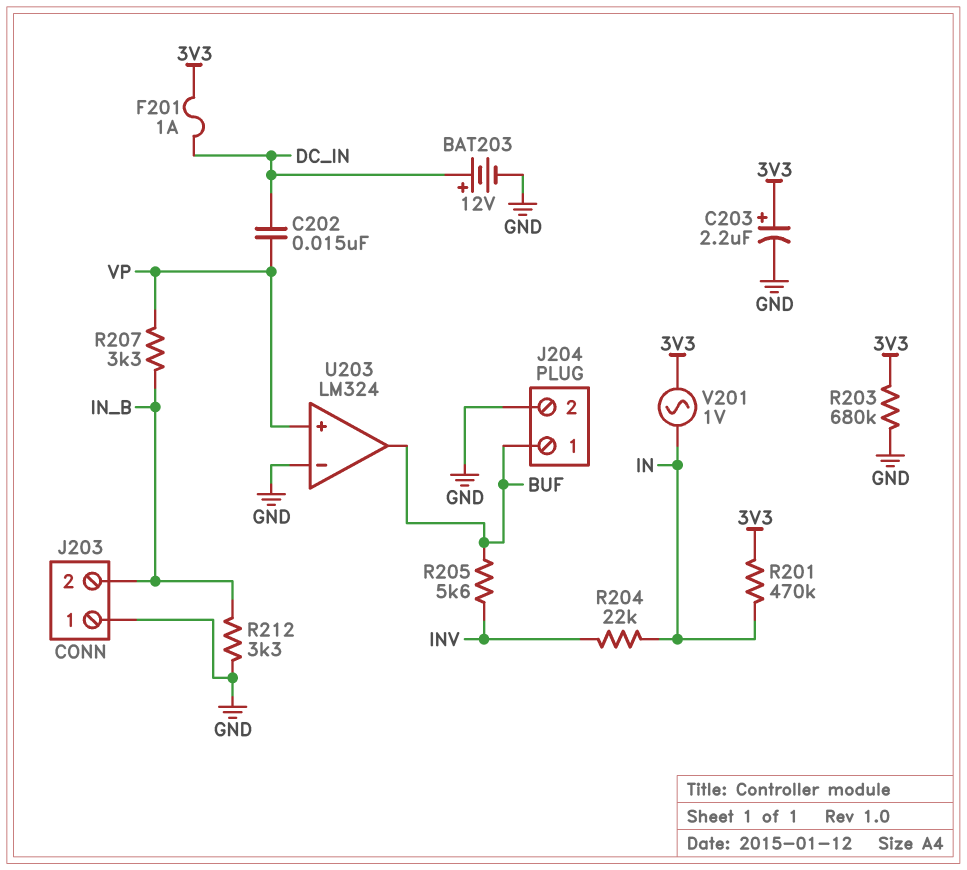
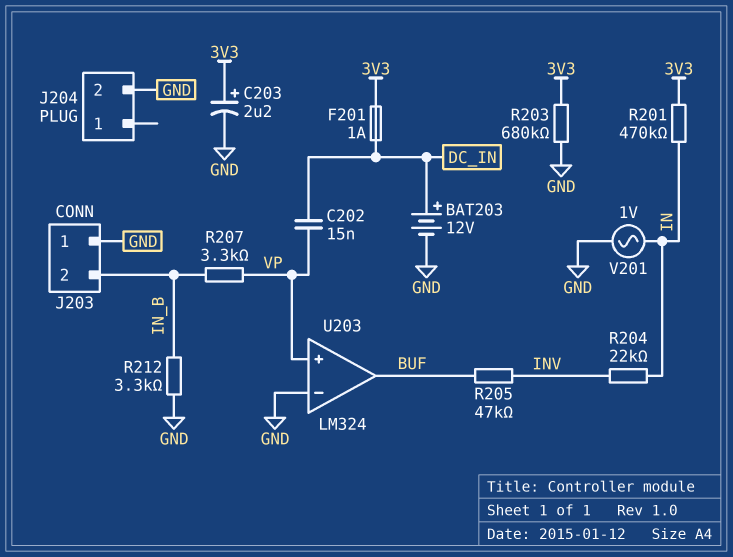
J204 pin 1: BUF -> none
R205: 5.6k (BUF, INV) -> 47k (BUF, INV)
V201: AC 1V (3V3, IN) -> AC 1V (GND, IN)

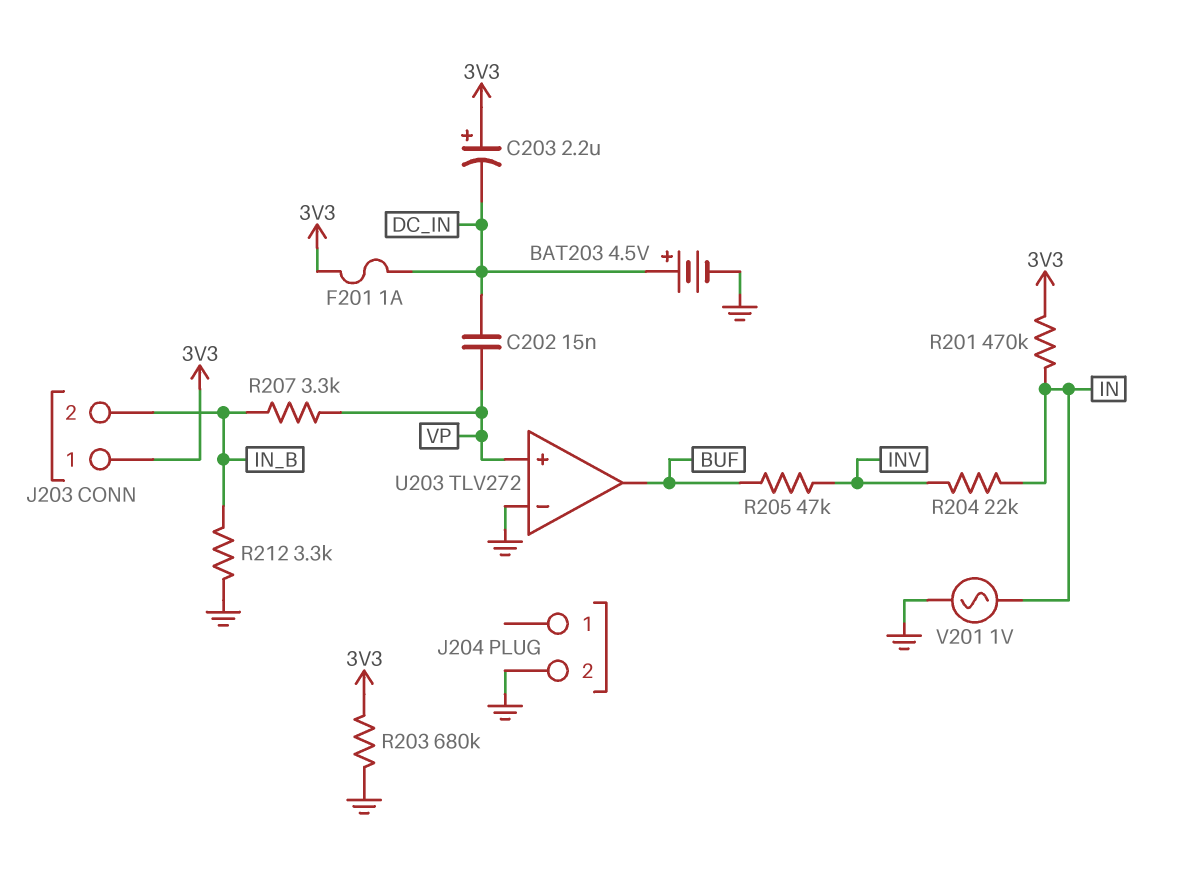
BAT203: 12V (plus DC_IN, minus GND) -> 4.5V (plus DC_IN, minus GND)
C203: 2.2uF (plus 3V3, minus GND) -> 2.2uF (plus 3V3, minus DC_IN)
J203 pin 1: GND -> 3V3
U203: LM324 -> TLV272

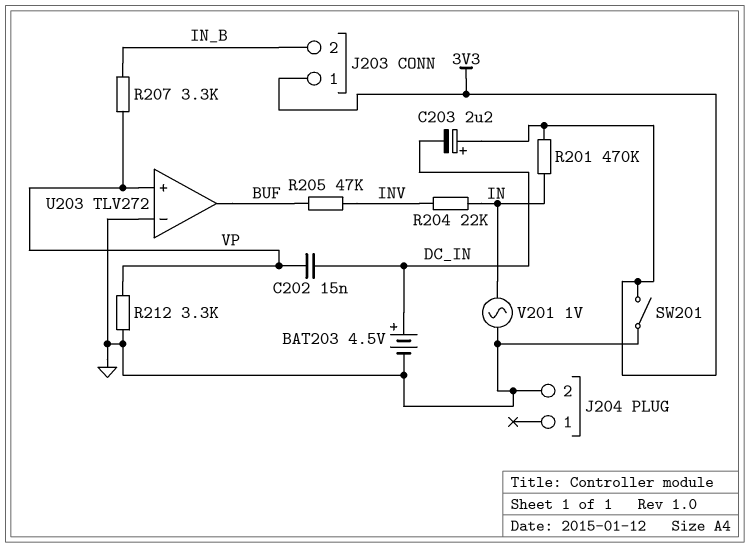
F201: 1A (3V3, DC_IN) -> none
R203: 680k (3V3, GND) -> none
R212: 3.3k (GND, IN_B) -> 3.3k (GND, VP)
SW201: none -> switch (3V3, GND)

